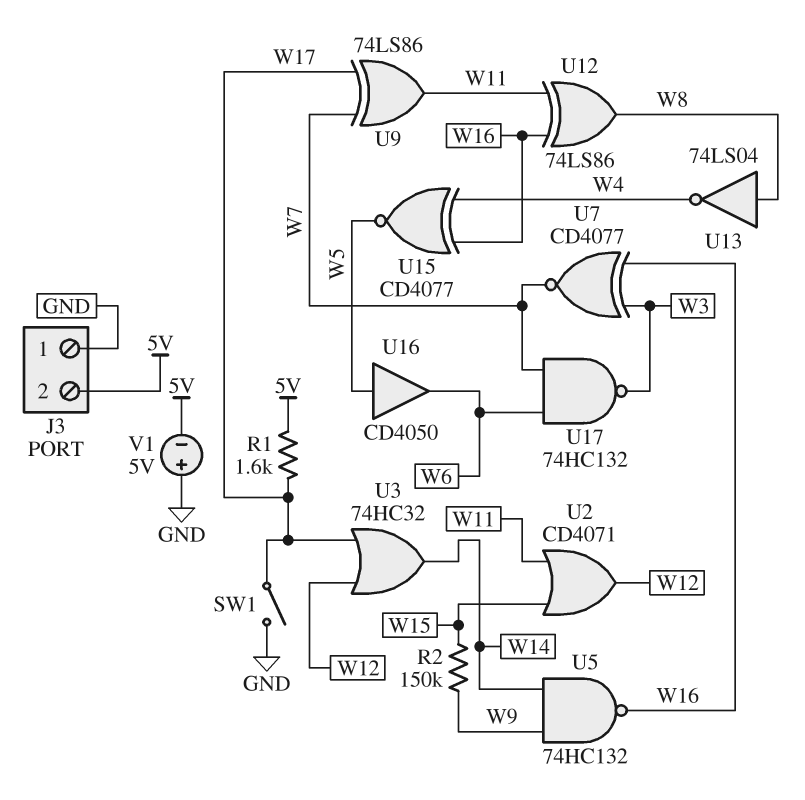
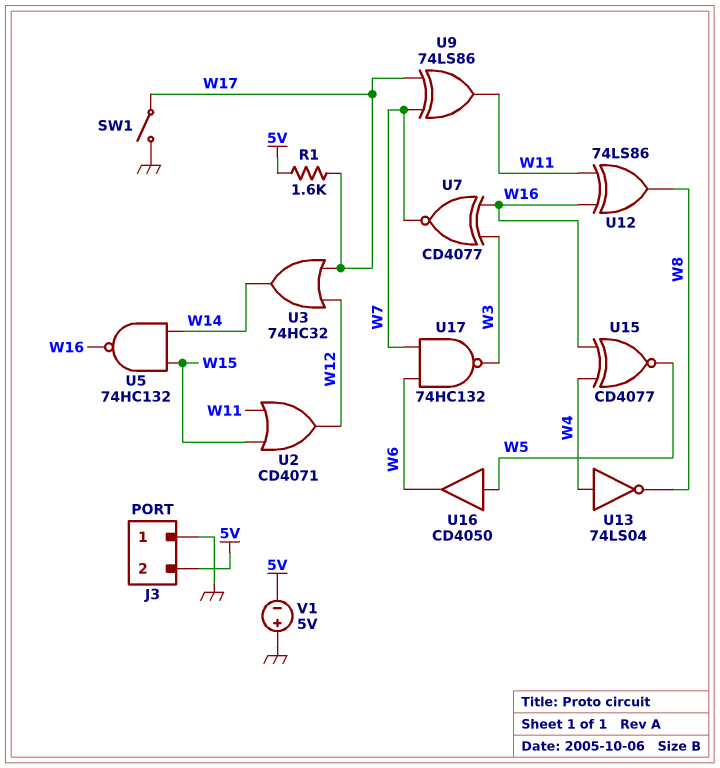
R2: 150k (W9, W15) -> none
U5: NAND 74HC132 (in W9, in W14, out W16) -> NAND 74HC132 (in W14, in W15, out W16)
U13: NOT 74LS04 (in W8, out W4) -> NOT 74LS04 (in W4, out W8)

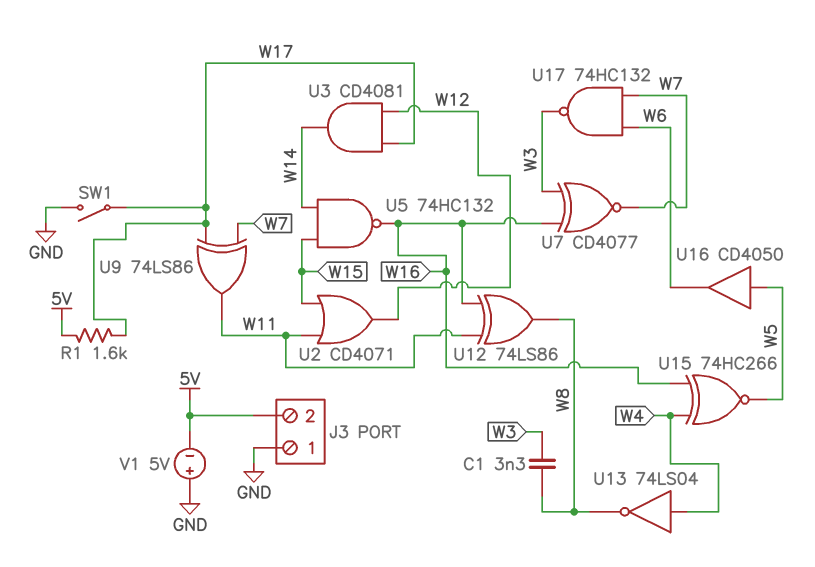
C1: none -> 3.3nF (W3, W8)
U3: OR 74HC32 (in W12, in W17, out W14) -> AND CD4081 (in W12, in W17, out W14)
U15: XNOR CD4077 (in W4, in W16, out W5) -> XNOR 74HC266 (in W4, in W16, out W5)

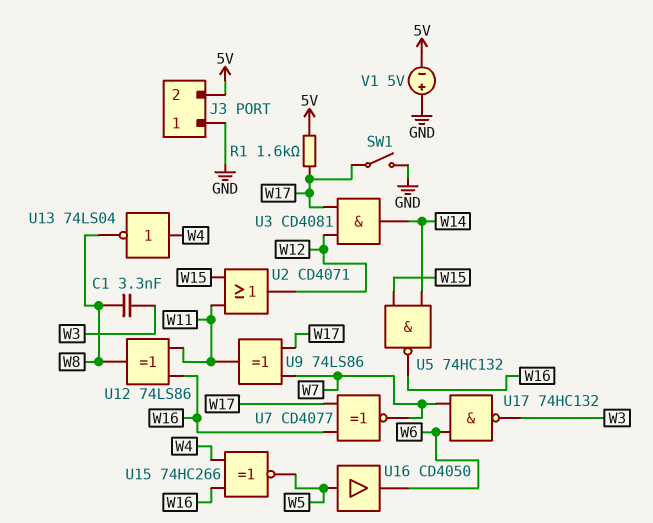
U7: XNOR CD4077 (in W3, in W16, out W7) -> XNOR CD4077 (in W16, in W17, out W7)

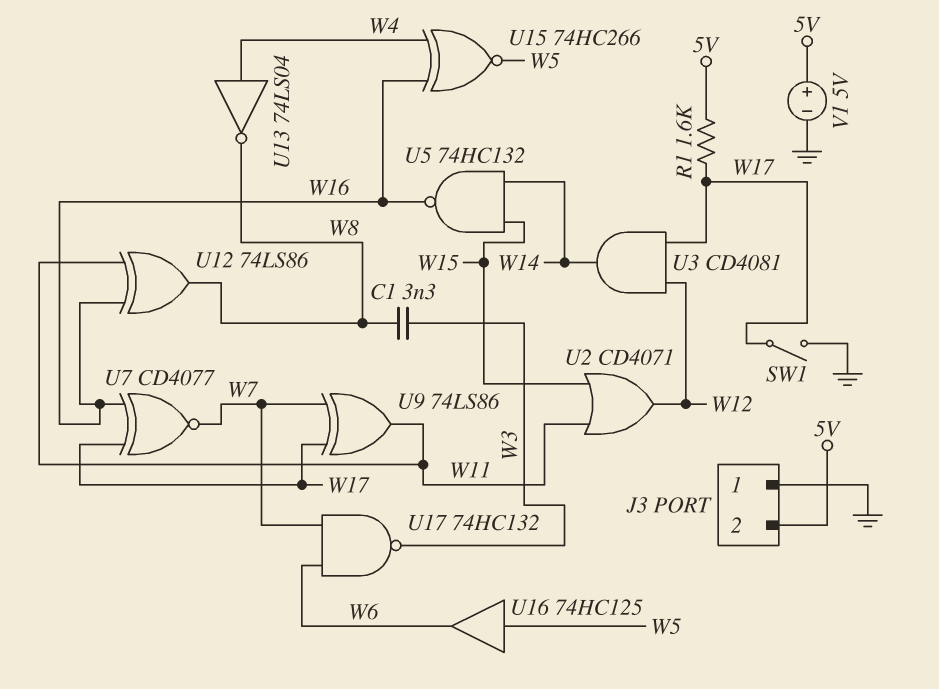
U16: buffer CD4050 (in W5, out W6) -> buffer 74HC125 (in W5, out W6)
V1: 5V (plus GND, minus 5V) -> 5V (plus 5V, minus GND)

